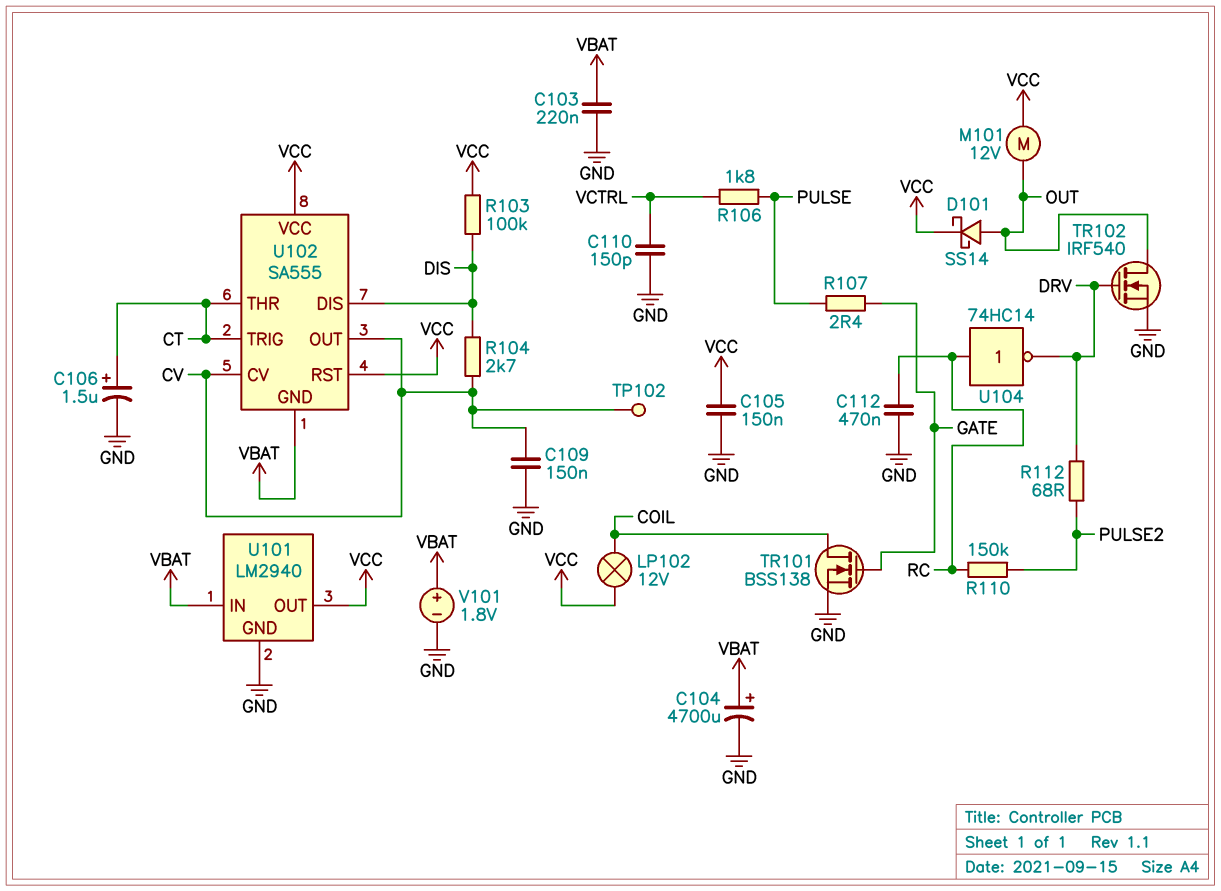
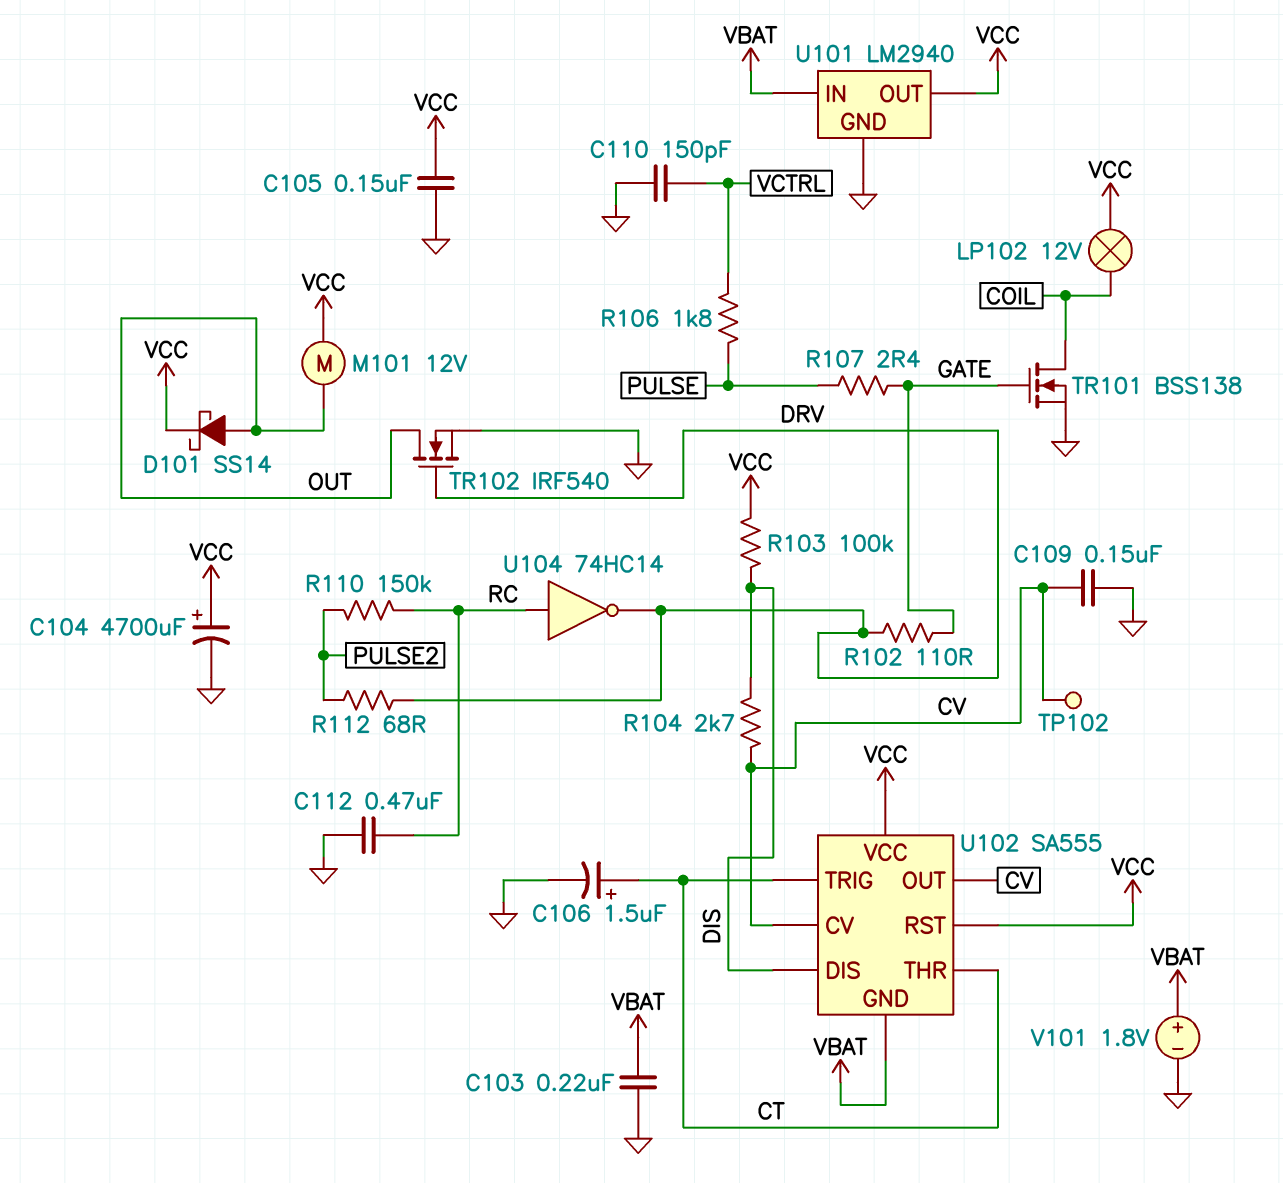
C104: 4700uF (plus VBAT, minus GND) -> 4700uF (plus VCC, minus GND)
R102: none -> 110 (DRV, GATE)

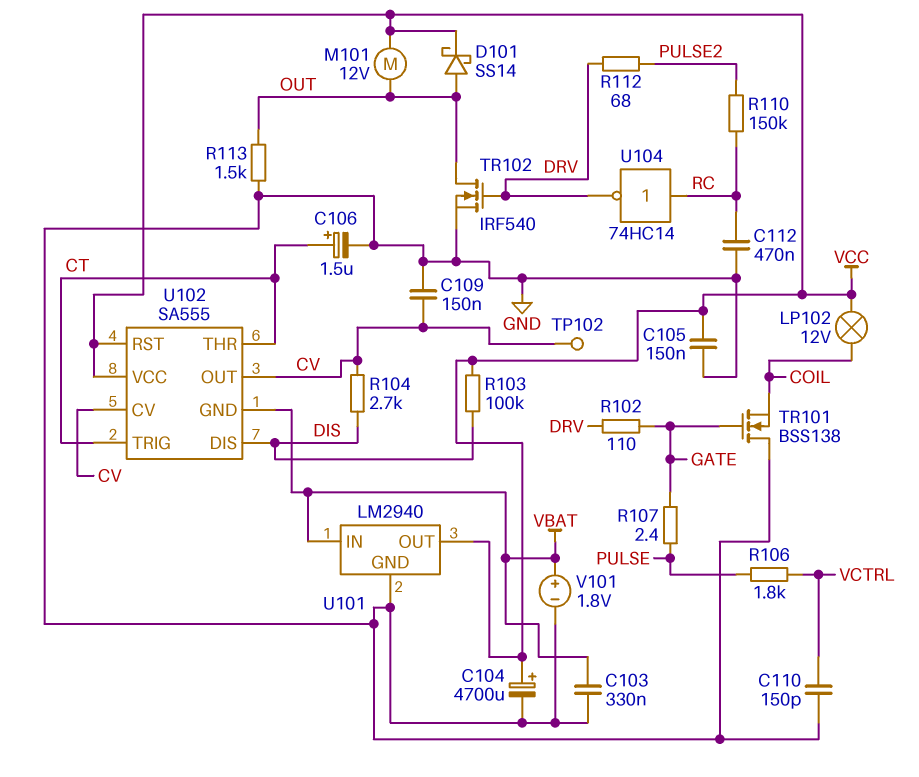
C103: 220nF (GND, VBAT) -> 330nF (GND, VBAT)
R113: none -> 1.5k (GND, OUT)
TR101: NMOS BSS138 (G GATE, D COIL, S GND) -> NMOS BSS138 (G GATE, D GND, S COIL)

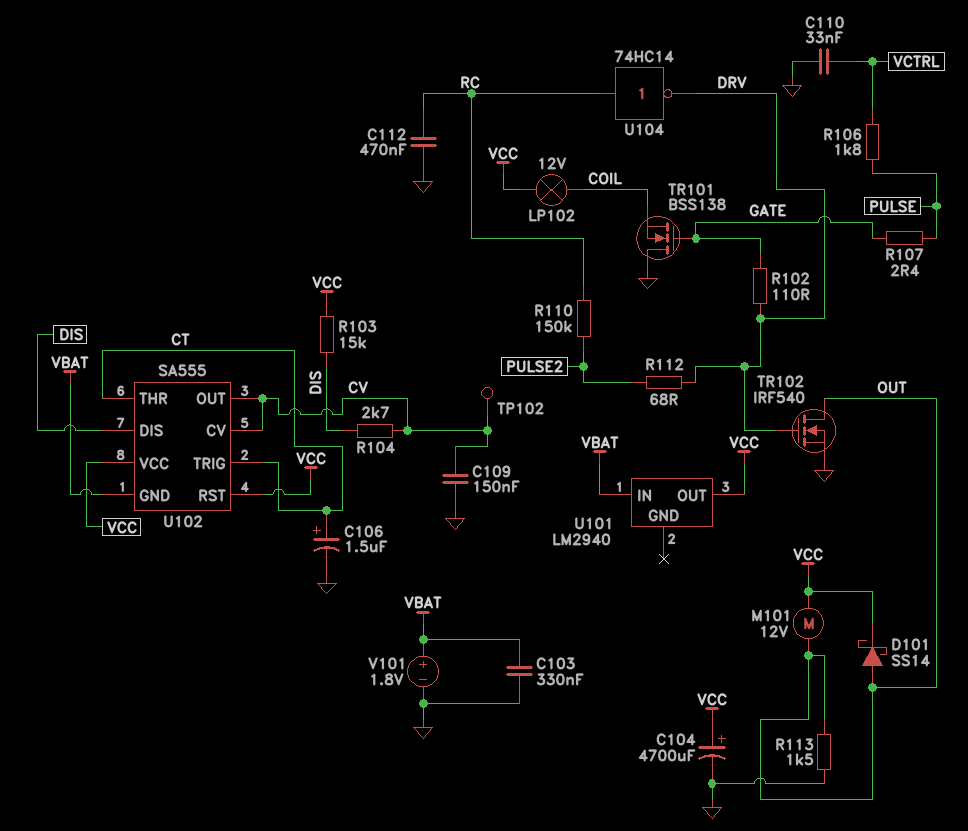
C105: 150nF (GND, VCC) -> none
C110: 150pF (GND, VCTRL) -> 33nF (GND, VCTRL)
R103: 100k (DIS, VCC) -> 15k (DIS, VCC)
U101 pin GND: GND -> none

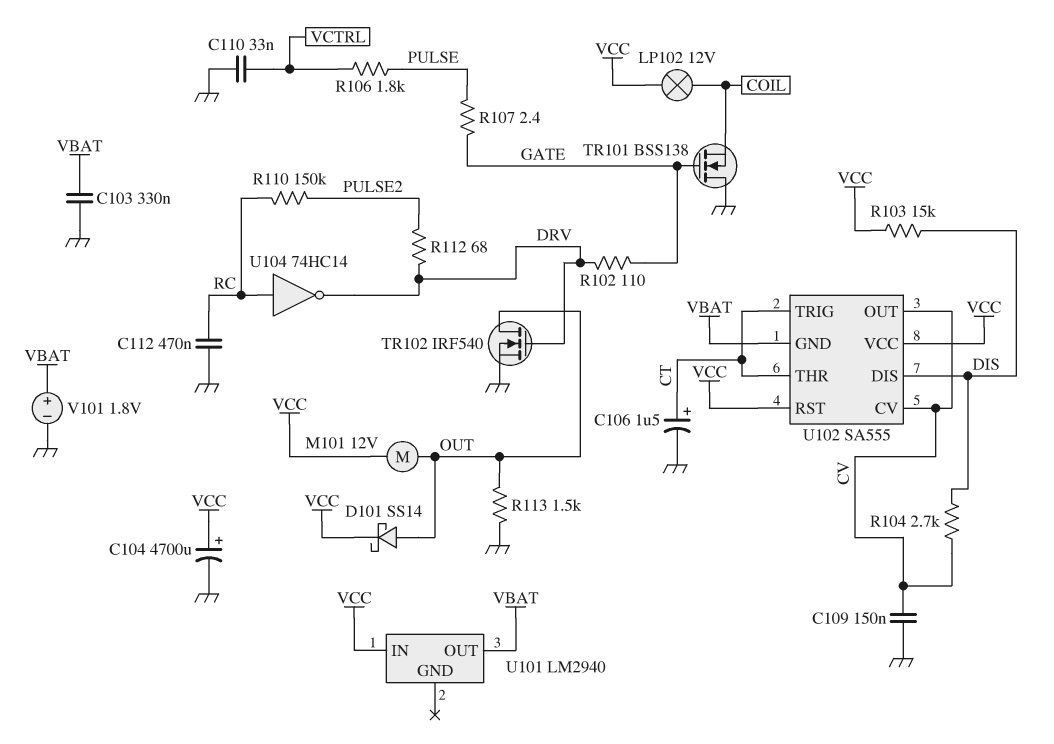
TP102: test point (CV) -> none
U101 pin IN: VBAT -> VCC
U101 pin OUT: VCC -> VBAT

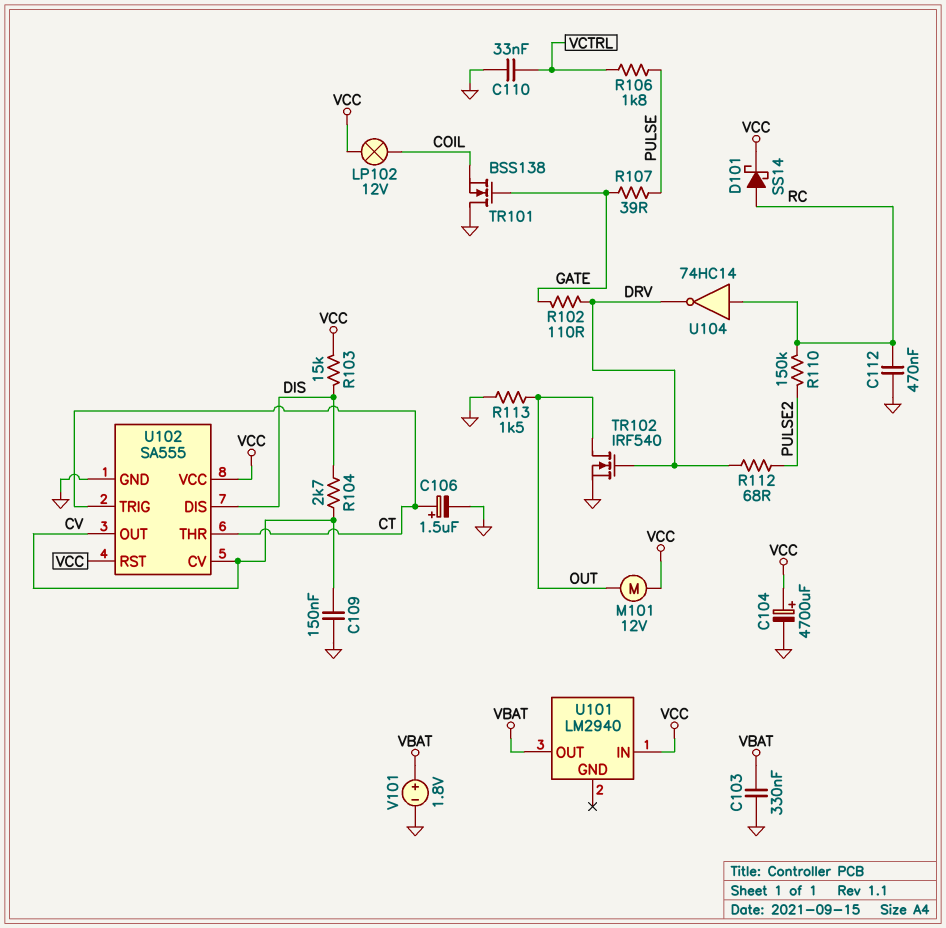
D101: schottky SS14 (A OUT, K VCC) -> schottky SS14 (A RC, K VCC)
R107: 2.4 (GATE, PULSE) -> 39 (GATE, PULSE)
U102 pin GND: VBAT -> GND

